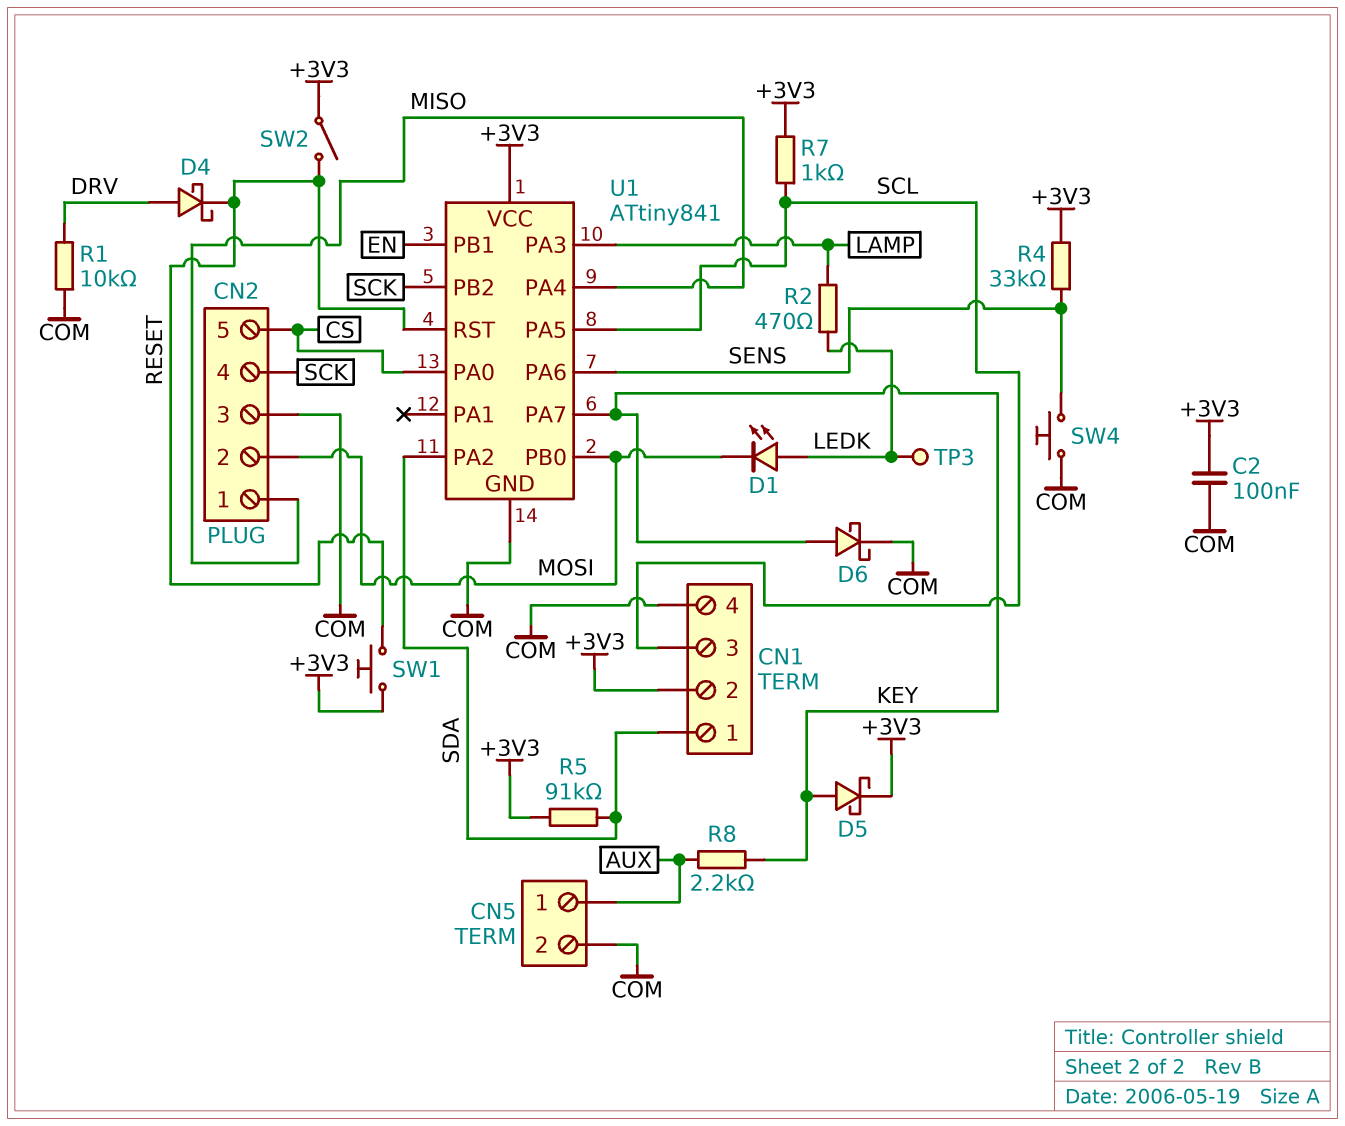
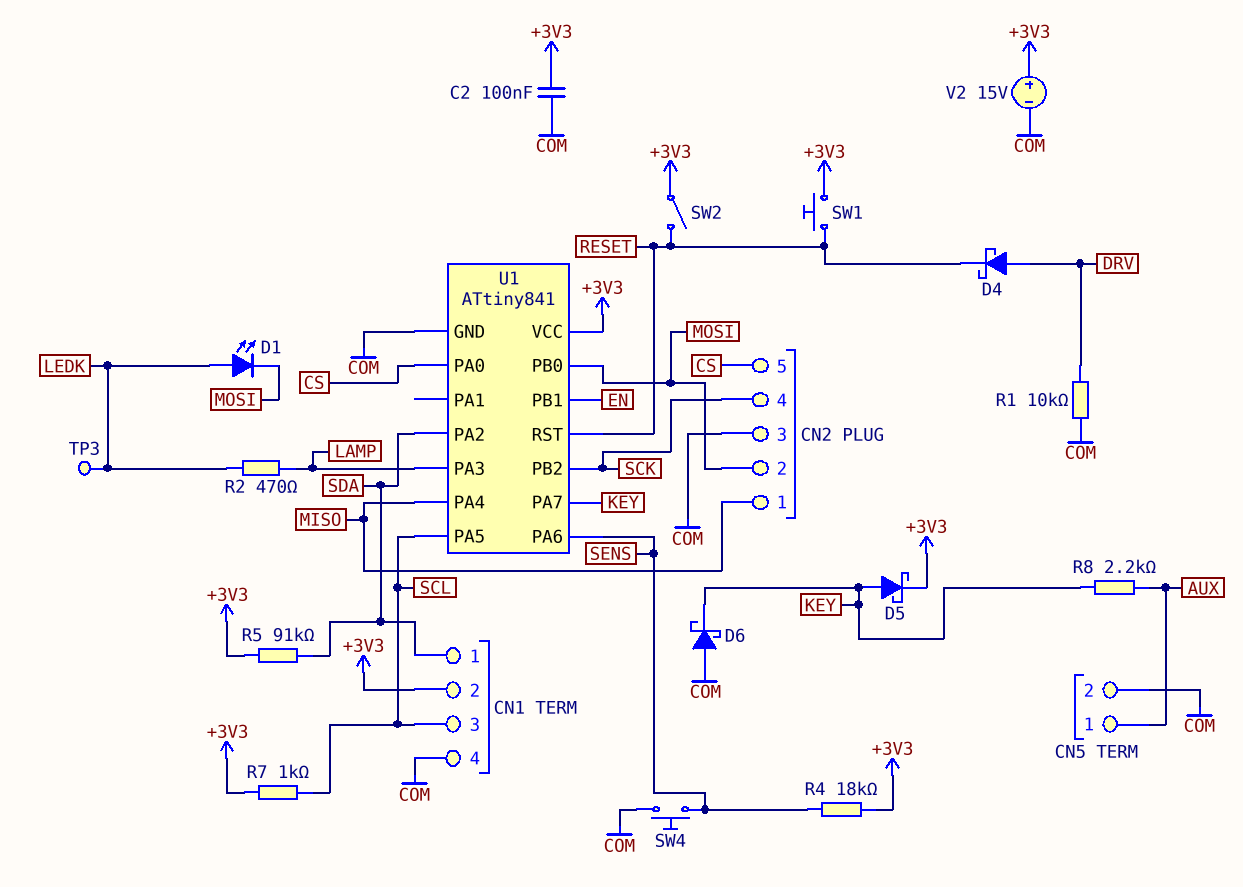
D6: schottky (A KEY, K COM) -> schottky (A COM, K KEY)
R4: 33k (+3V3, SENS) -> 18k (+3V3, SENS)
V2: none -> 15V (plus +3V3, minus COM)

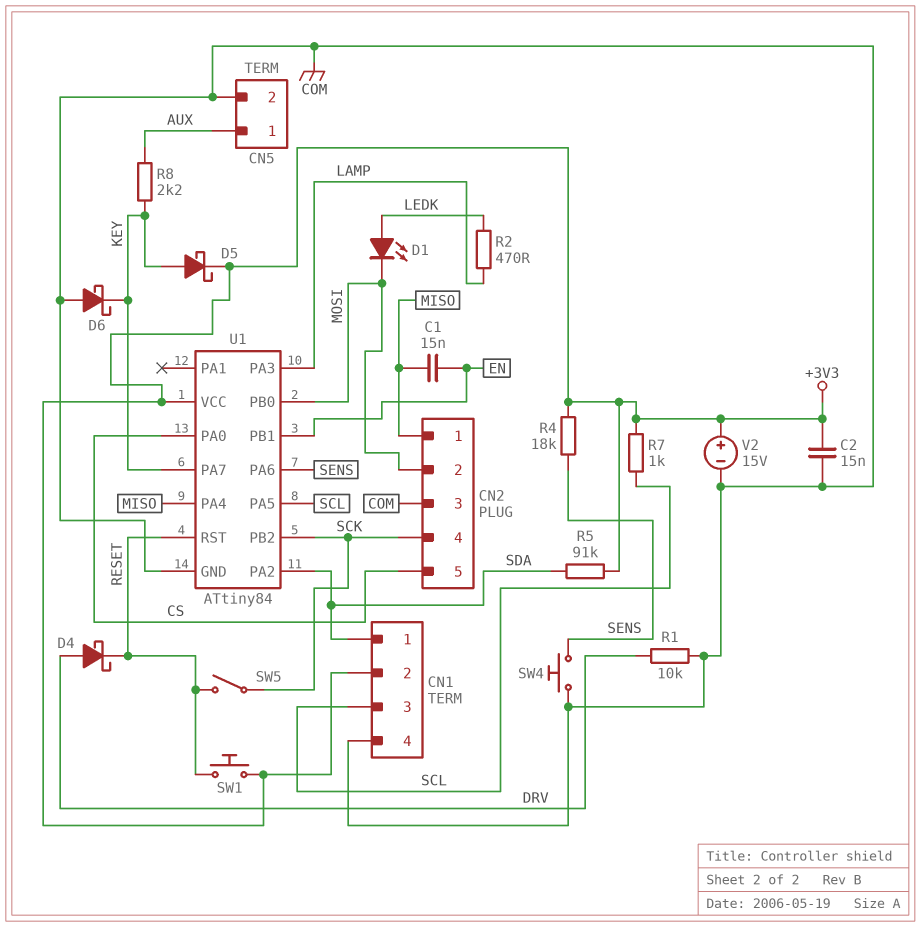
C1: none -> 15nF (EN, MISO)
C2: 100nF (+3V3, COM) -> 15nF (+3V3, COM)
SW2: switch (+3V3, RESET) -> none
SW5: none -> switch (RESET, SCK)
TP3: test point (LEDK) -> none
U1: ATtiny841 -> ATtiny84

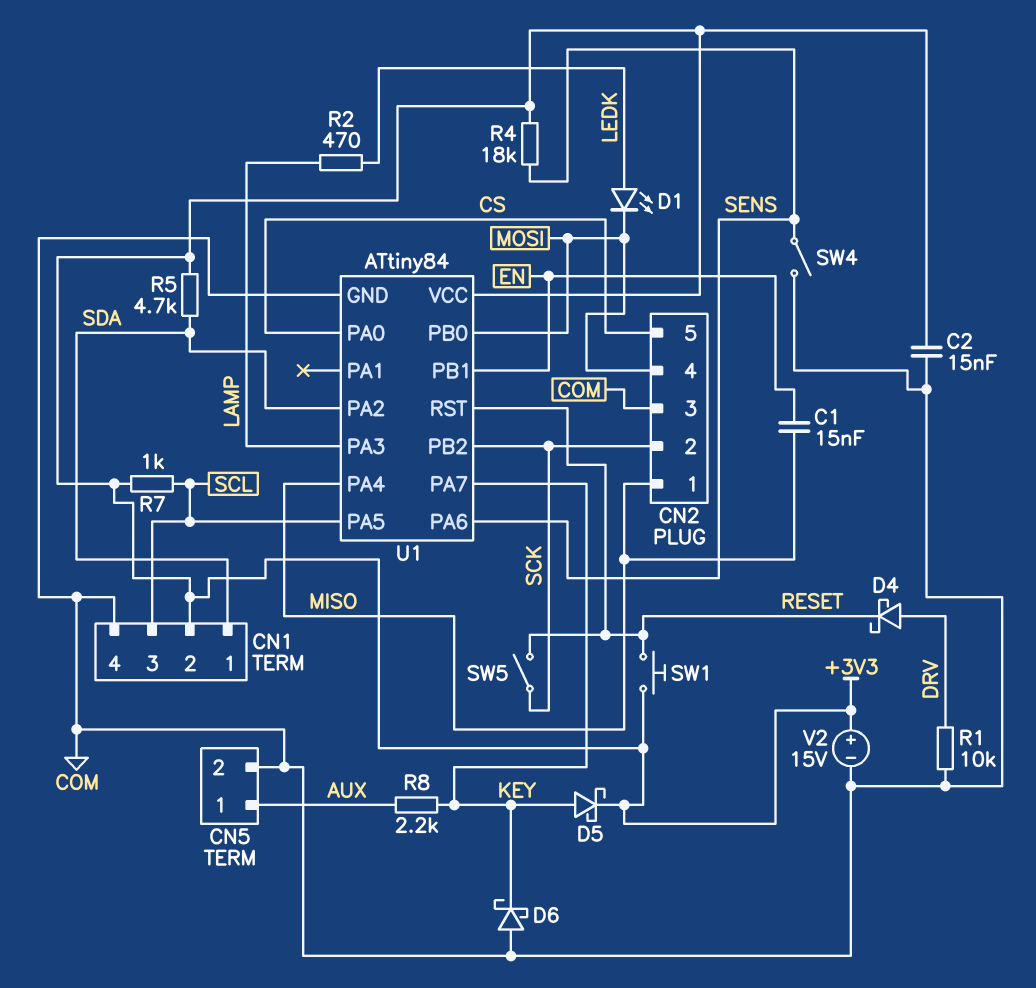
CN2 pin 2: MOSI -> SCK
CN2 pin 4: SCK -> MOSI
R5: 91k (+3V3, SDA) -> 4.7k (+3V3, SDA)
SW4: button (COM, SENS) -> switch (COM, SENS)

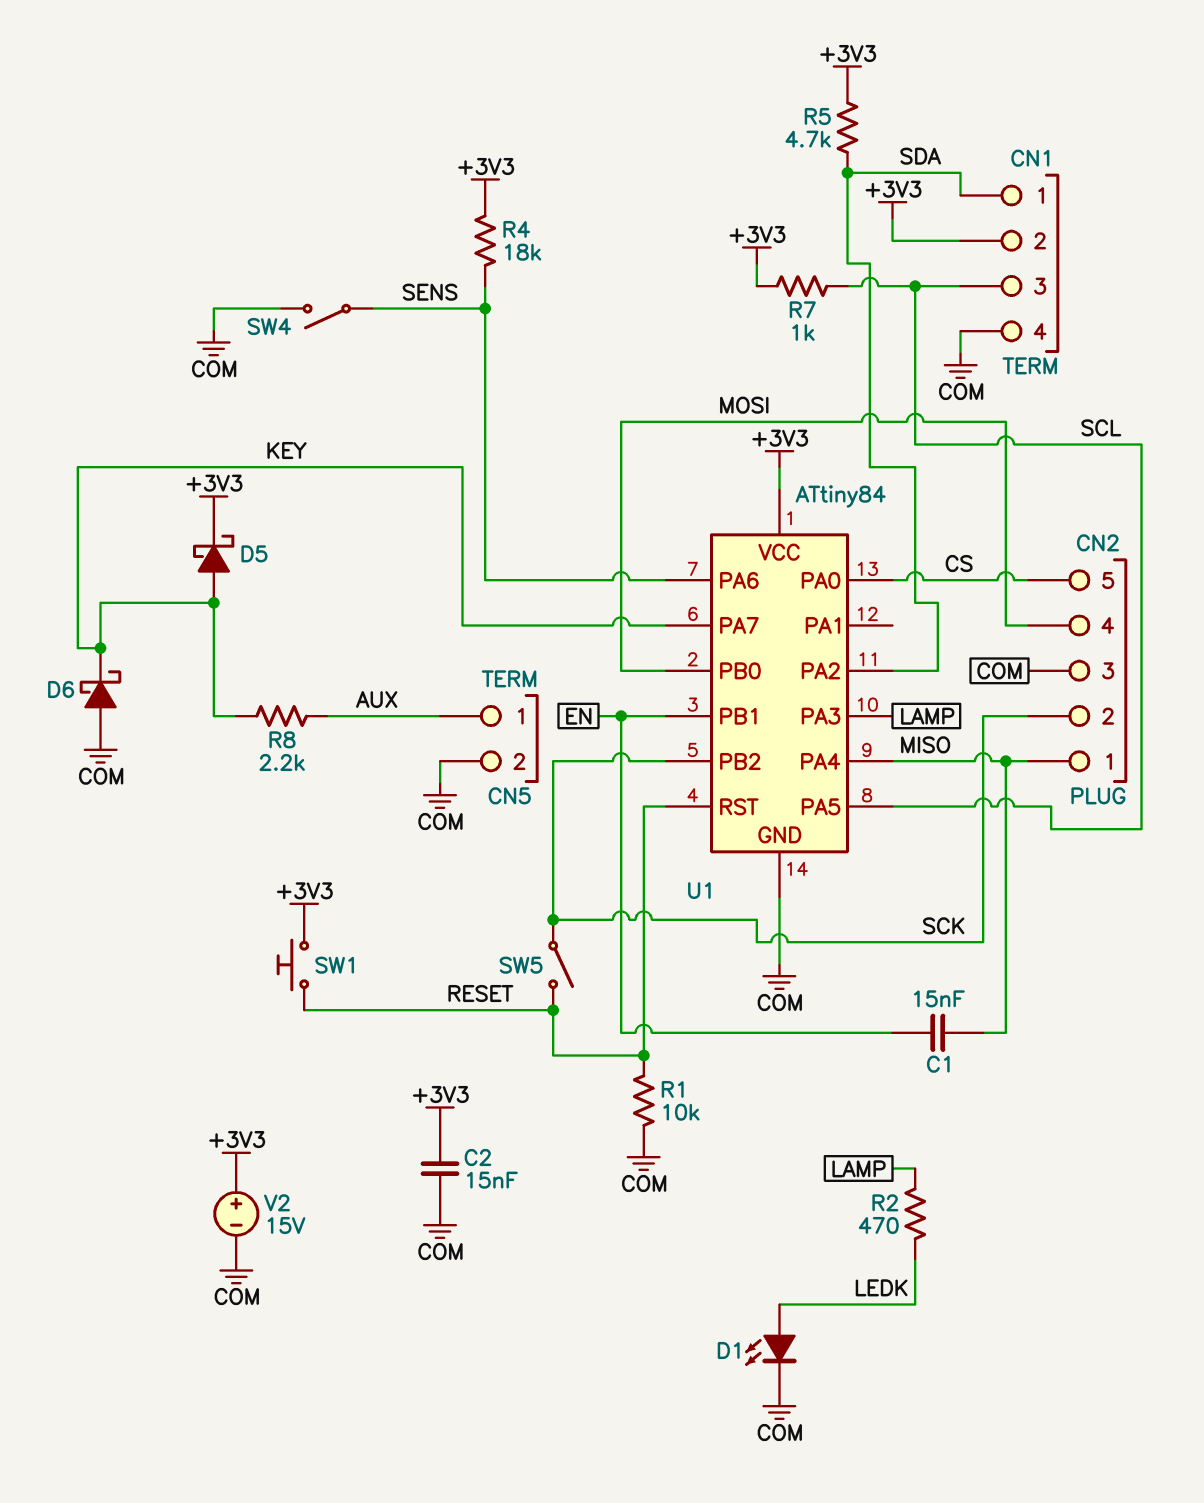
D1: LED (A LEDK, K MOSI) -> LED (A LEDK, K COM)
D4: schottky (A DRV, K RESET) -> none
R1: 10k (COM, DRV) -> 10k (COM, RESET)

